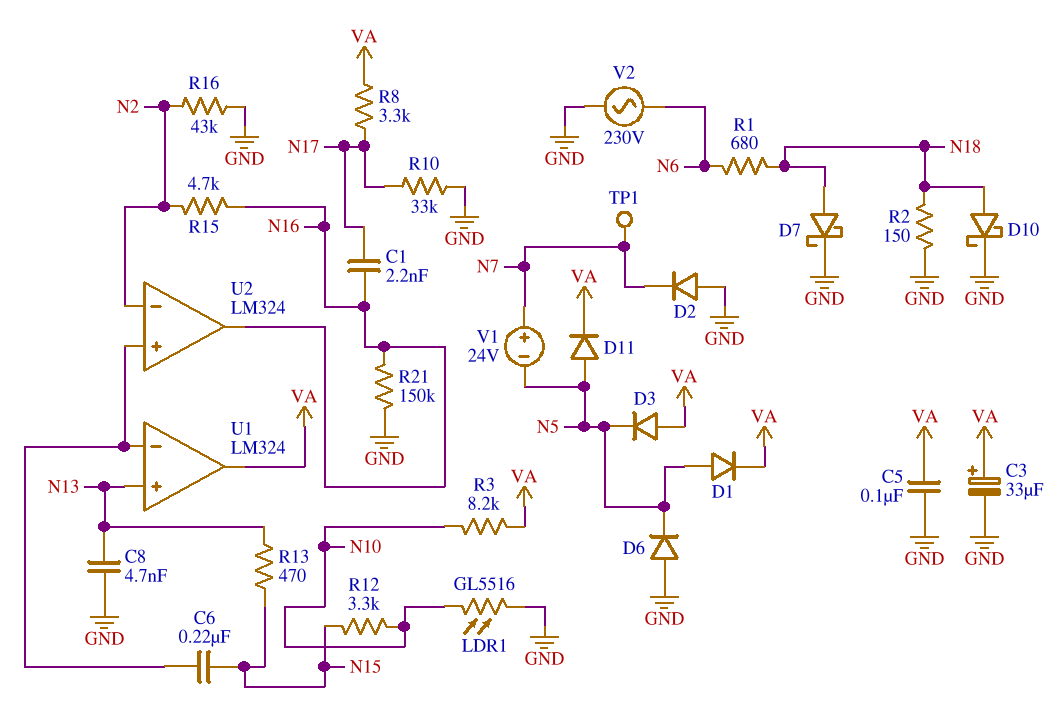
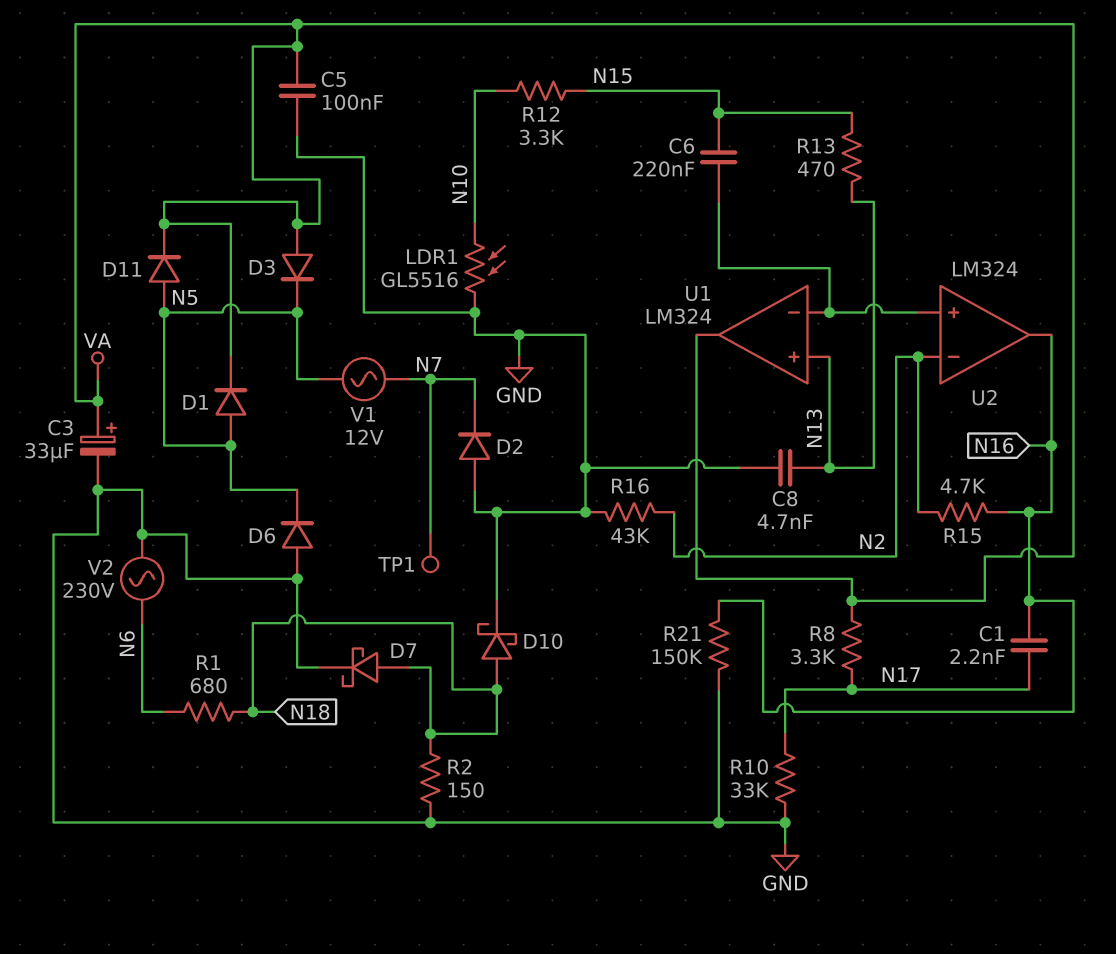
R3: 8.2k (N10, VA) -> none
V1: 24V (plus N7, minus N5) -> AC 12V (N5, N7)

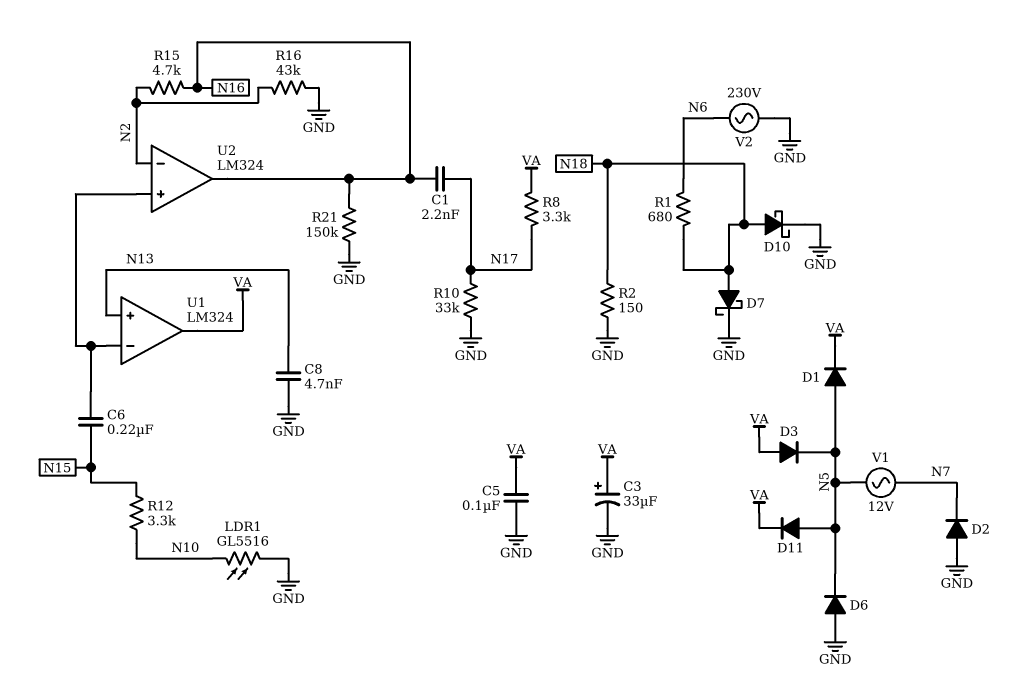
R13: 470 (N13, N15) -> none
TP1: test point (N7) -> none

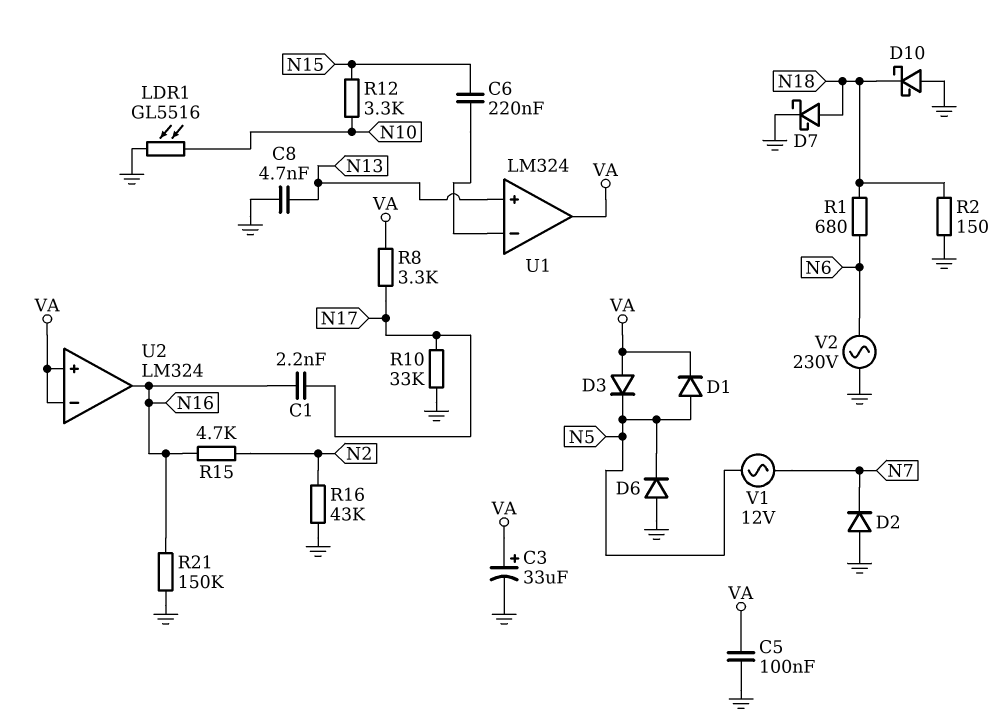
D10: schottky (A N18, K GND) -> schottky (A GND, K N18)
D11: diode (A N5, K VA) -> none
U2 pin in+: U1/in- -> VA
U2 pin in-: N2 -> VA

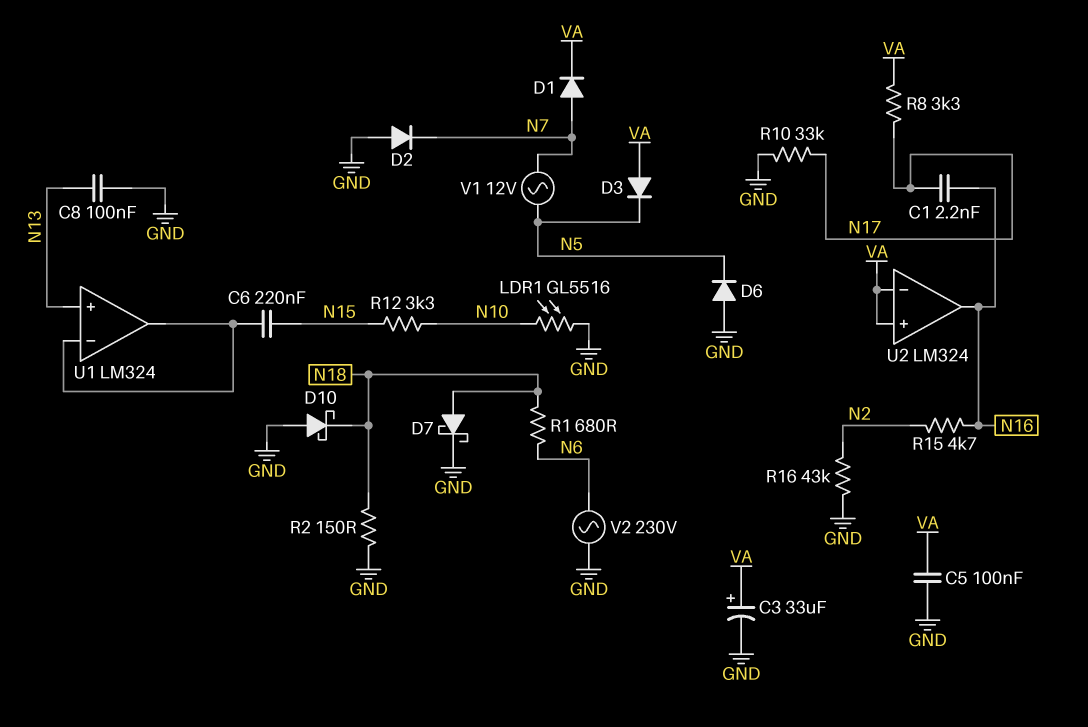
C8: 4.7nF (GND, N13) -> 100nF (GND, N13)
D1: diode (A N5, K VA) -> diode (A N7, K VA)
R21: 150k (GND, N16) -> none
U1 pin out: VA -> U1/in-

